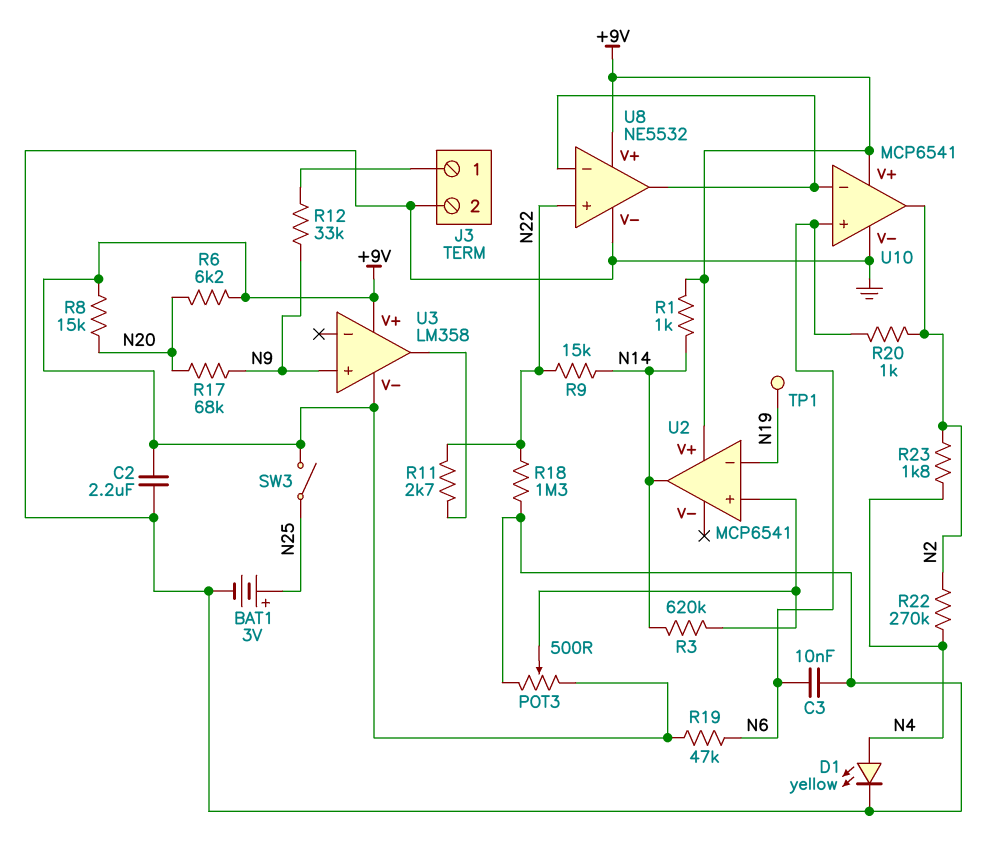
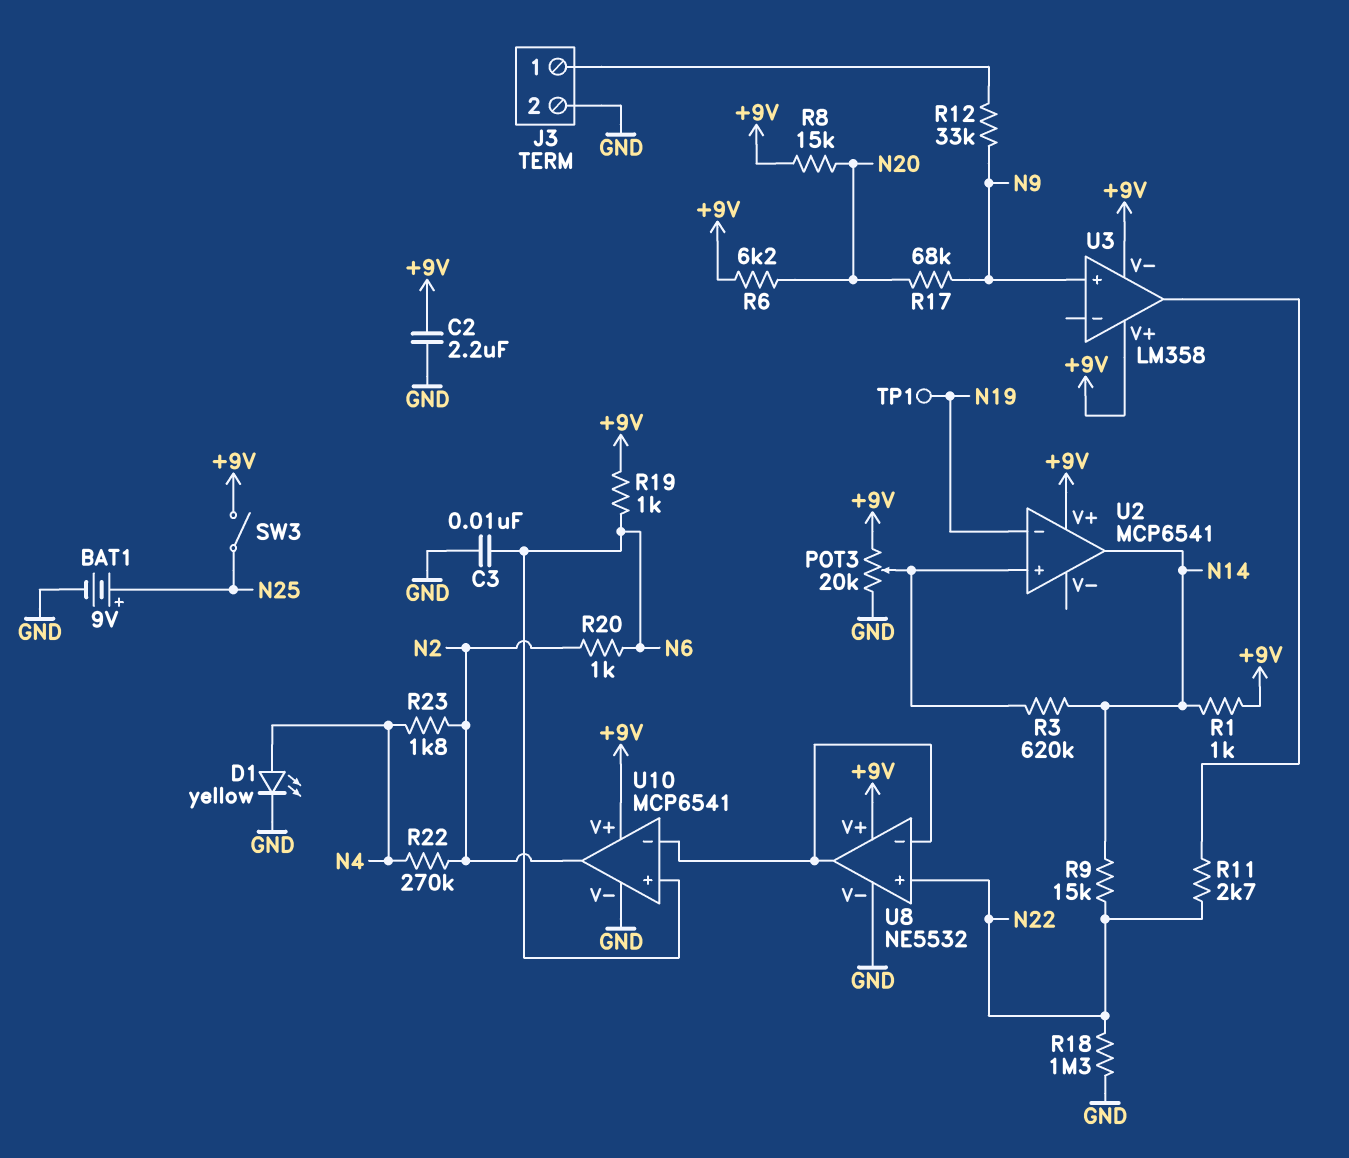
BAT1: 3V (plus N25, minus GND) -> 9V (plus N25, minus GND)
POT3: 500 (+9V, GND, wiper U2/in+) -> 20k (+9V, GND, wiper U2/in+)
R19: 47k (+9V, N6) -> 1k (+9V, N6)

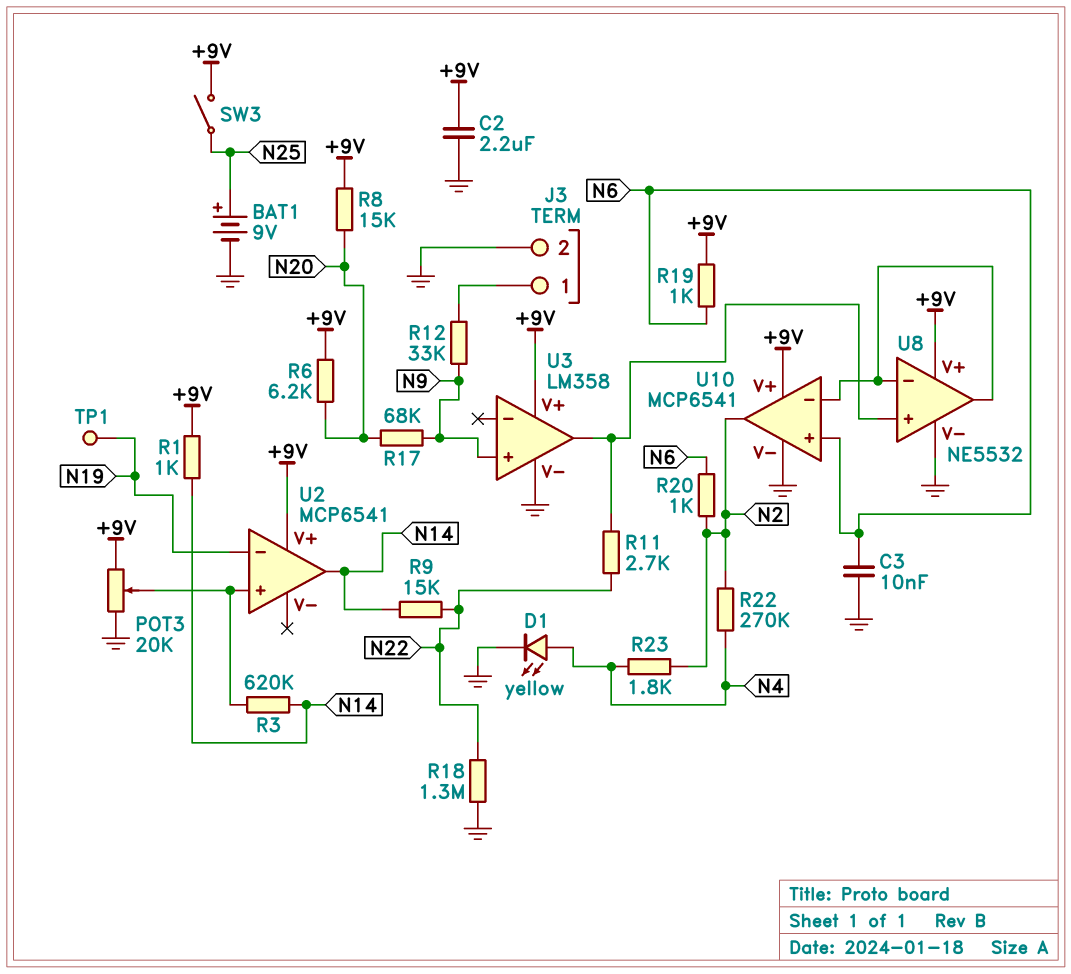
U3 pin V-: +9V -> GND
U8 pin in+: N22 -> U3/out

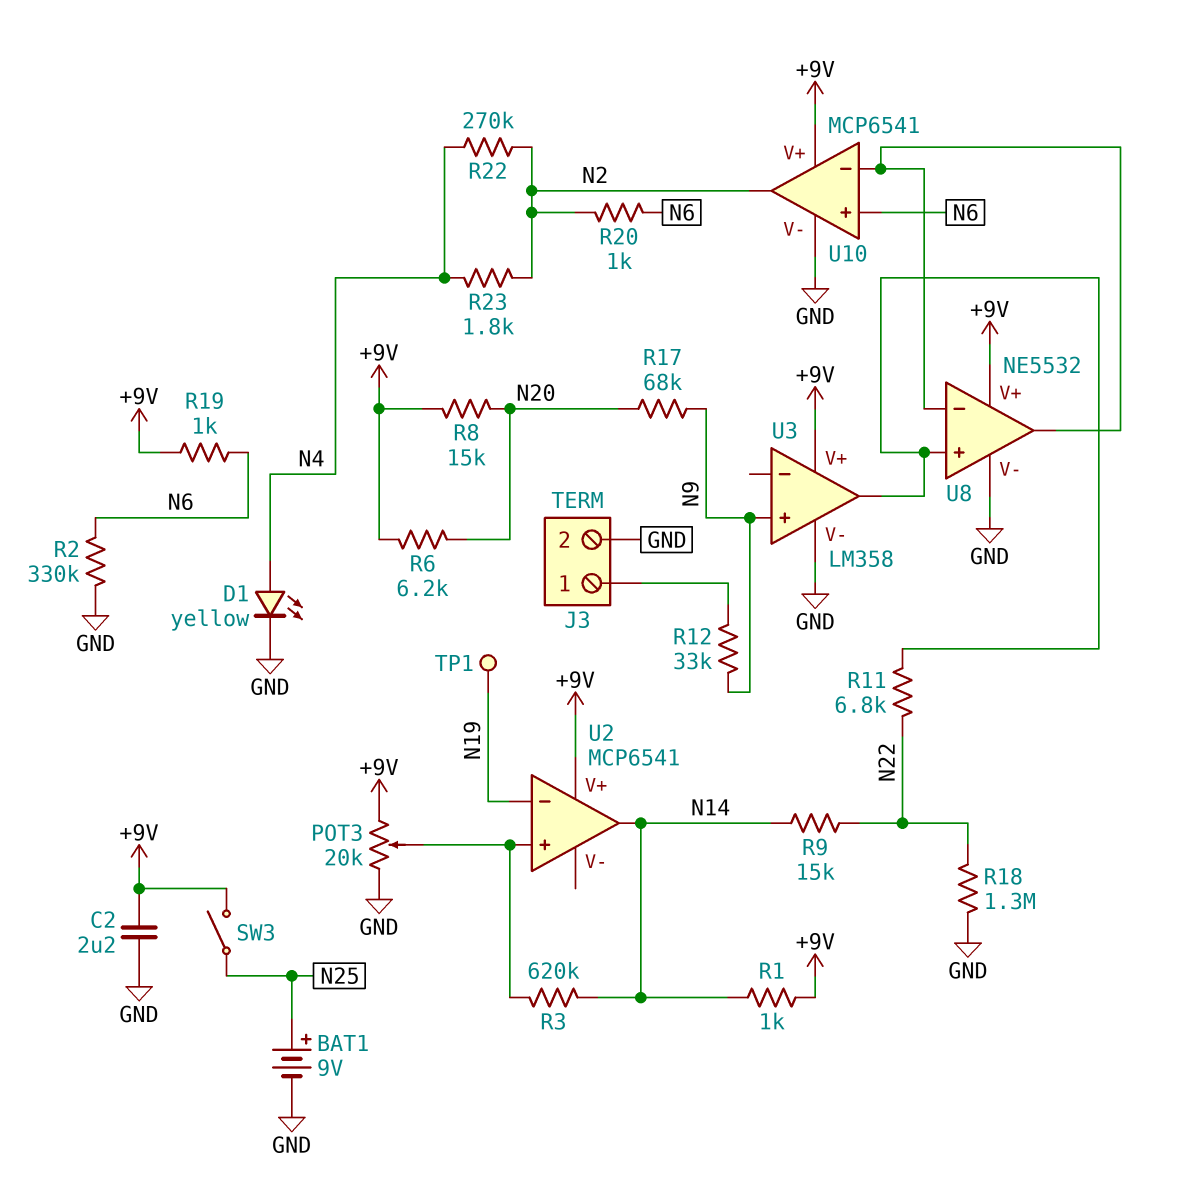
C3: 10nF (GND, N6) -> none
R2: none -> 330k (GND, N6)
R11: 2.7k (N22, U3/out) -> 6.8k (N22, U3/out)

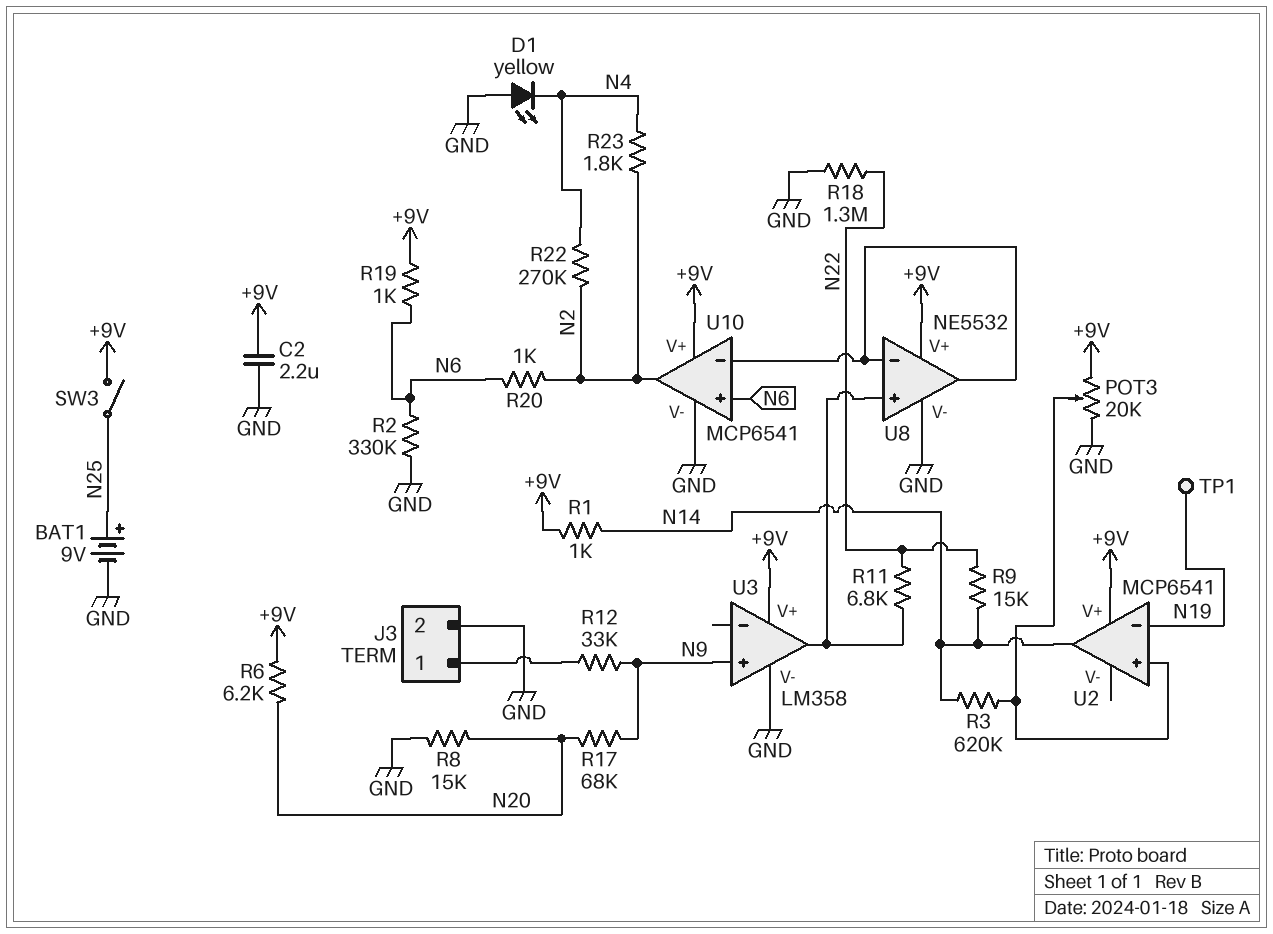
D1: LED yellow (A N4, K GND) -> LED yellow (A GND, K N4)
R8: 15k (+9V, N20) -> 15k (GND, N20)

